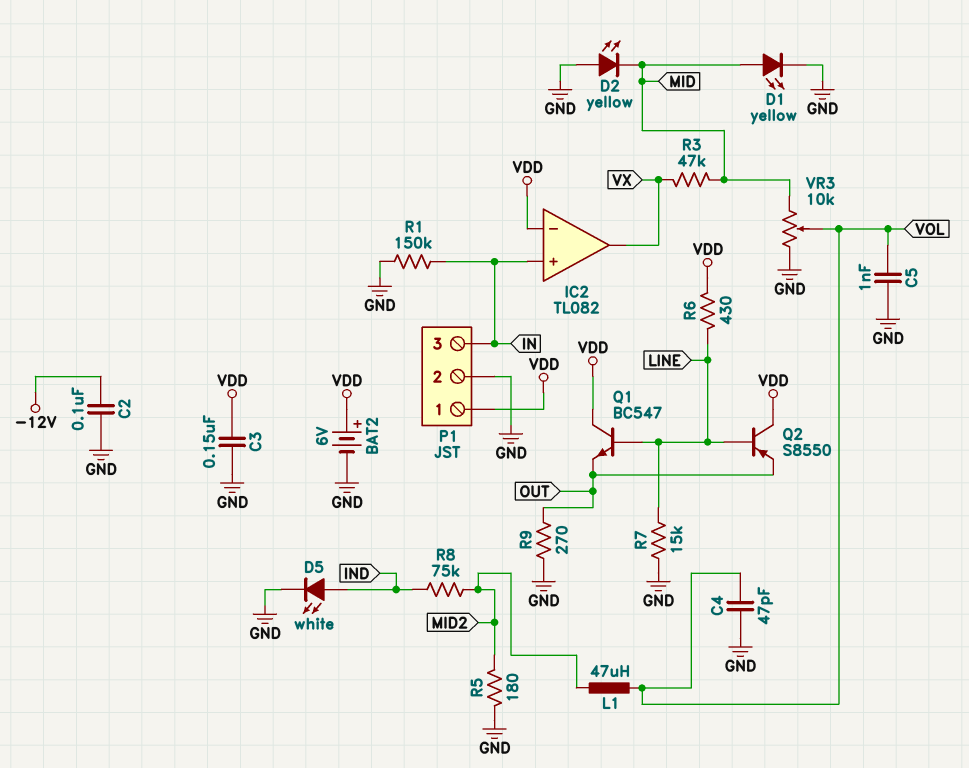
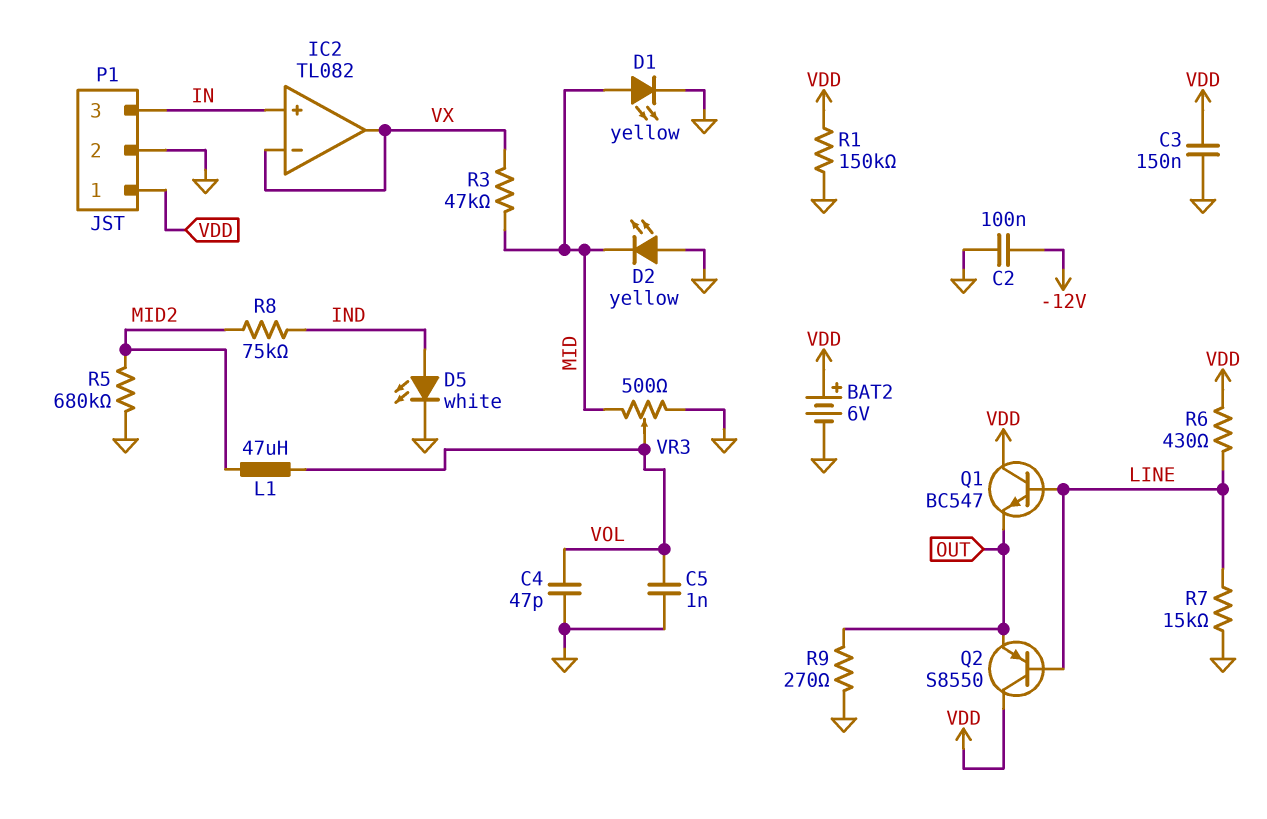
IC2 pin in-: VDD -> VX
R1: 150k (GND, IN) -> 150k (GND, VDD)
R5: 180 (GND, MID2) -> 680k (GND, MID2)
VR3: 10k (GND, MID, wiper VOL) -> 500 (GND, MID, wiper VOL)

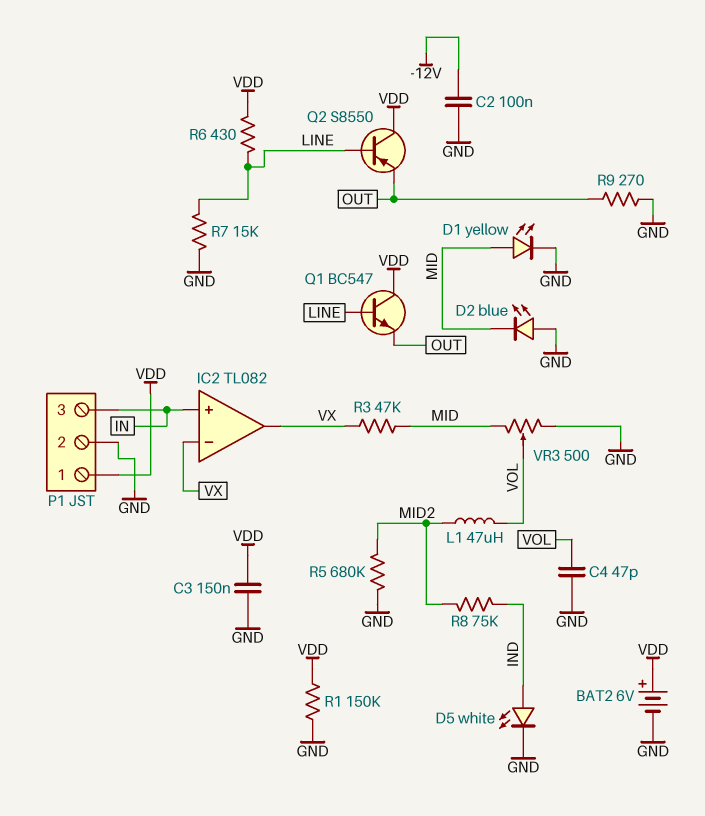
C5: 1nF (GND, VOL) -> none
D2: LED yellow (A GND, K MID) -> LED blue (A GND, K MID)

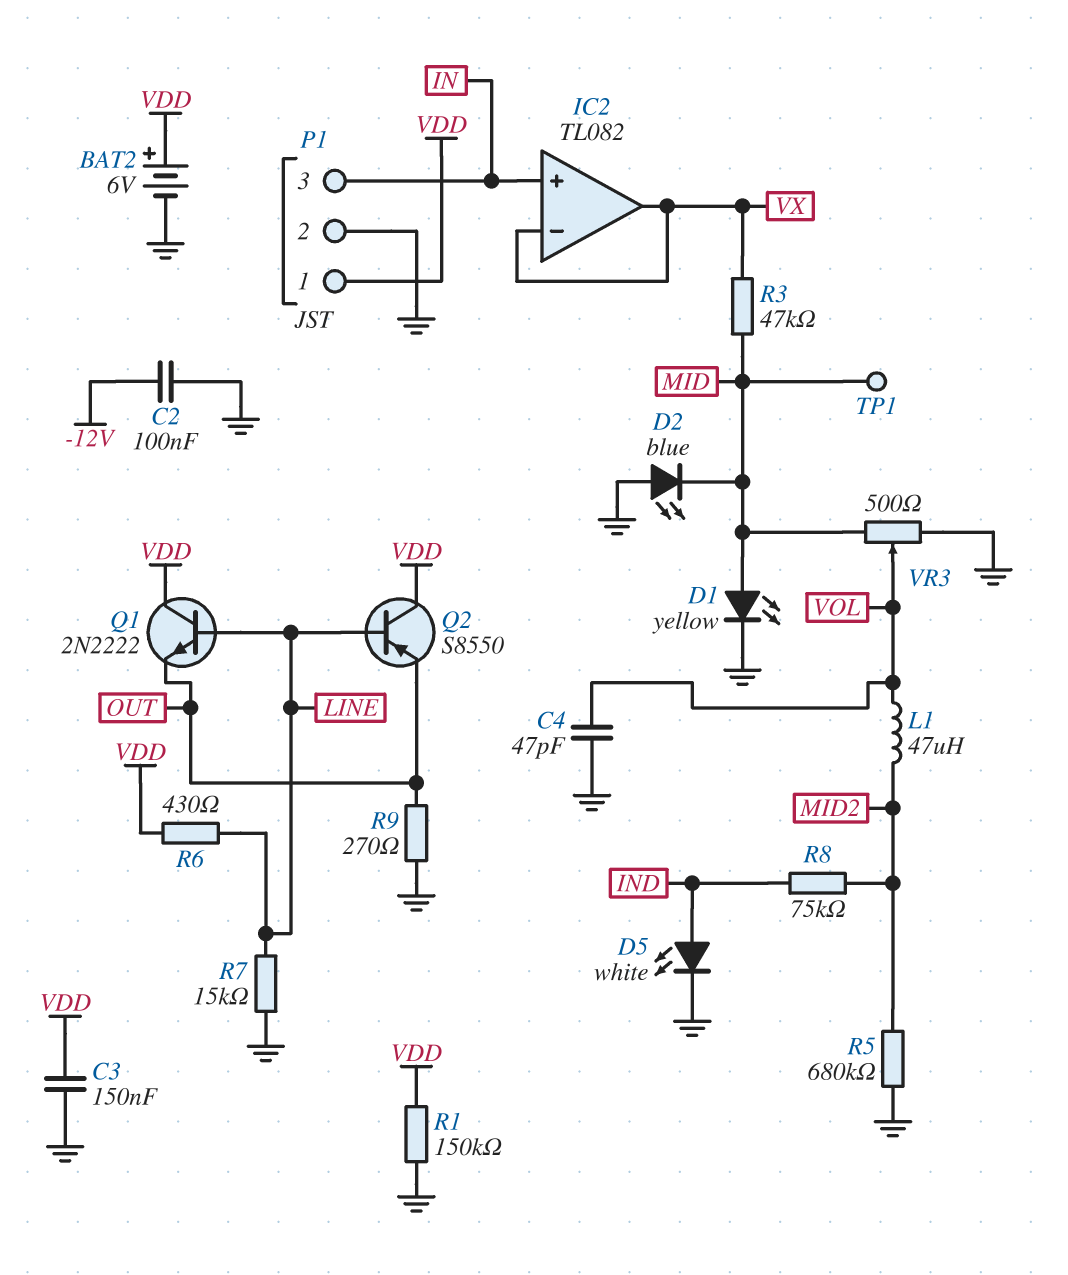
Q1: NPN BC547 (B LINE, C VDD, E OUT) -> NPN 2N2222 (B LINE, C VDD, E OUT)
TP1: none -> test point (MID)

